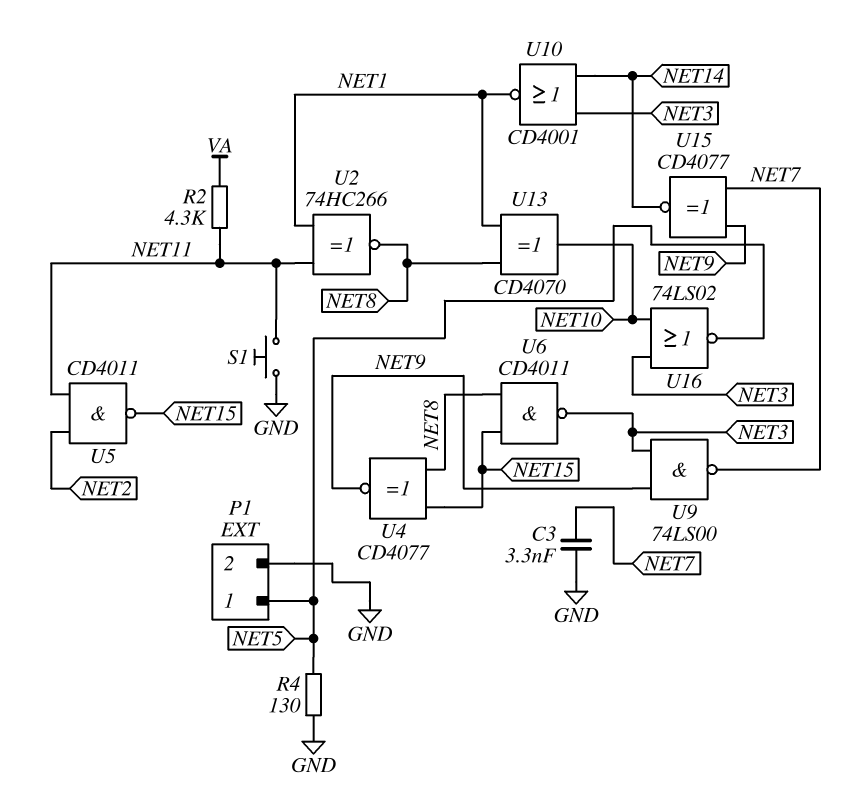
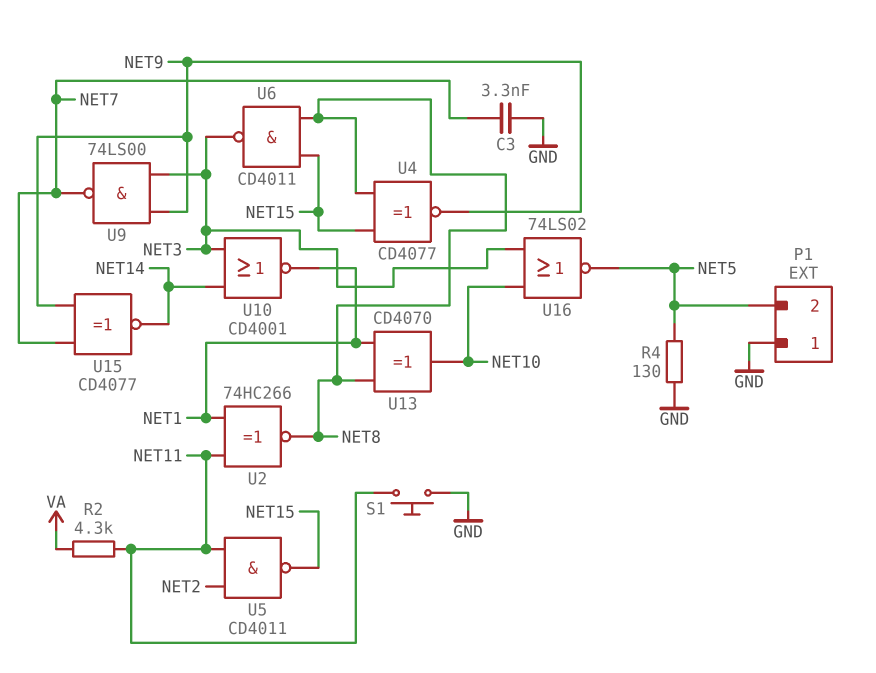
P1 pin 1: NET5 -> GND
P1 pin 2: GND -> NET5

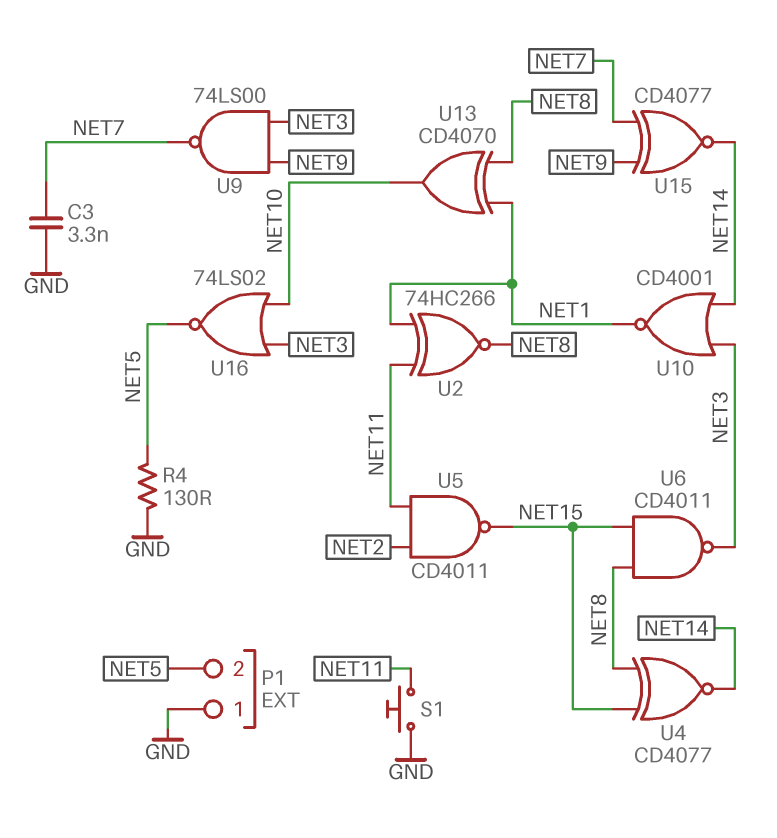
R2: 4.3k (NET11, VA) -> none
U4: XNOR CD4077 (in NET8, in NET15, out NET9) -> XNOR CD4077 (in NET8, in NET15, out NET14)

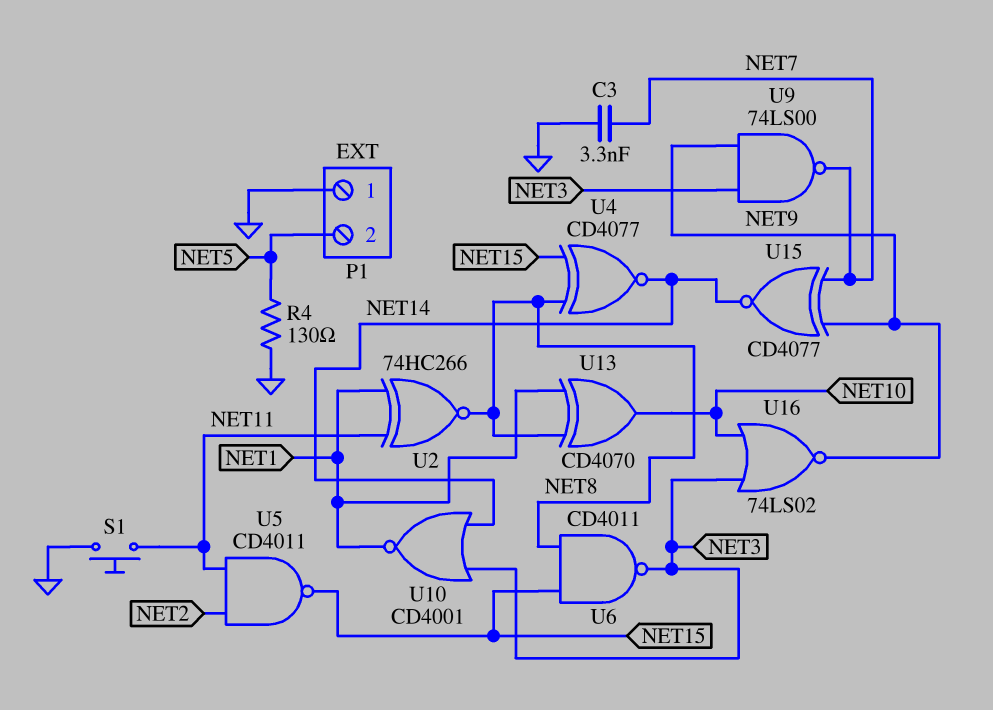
U16: NOR 74LS02 (in NET3, in NET10, out NET5) -> NOR 74LS02 (in NET3, in NET10, out NET9)

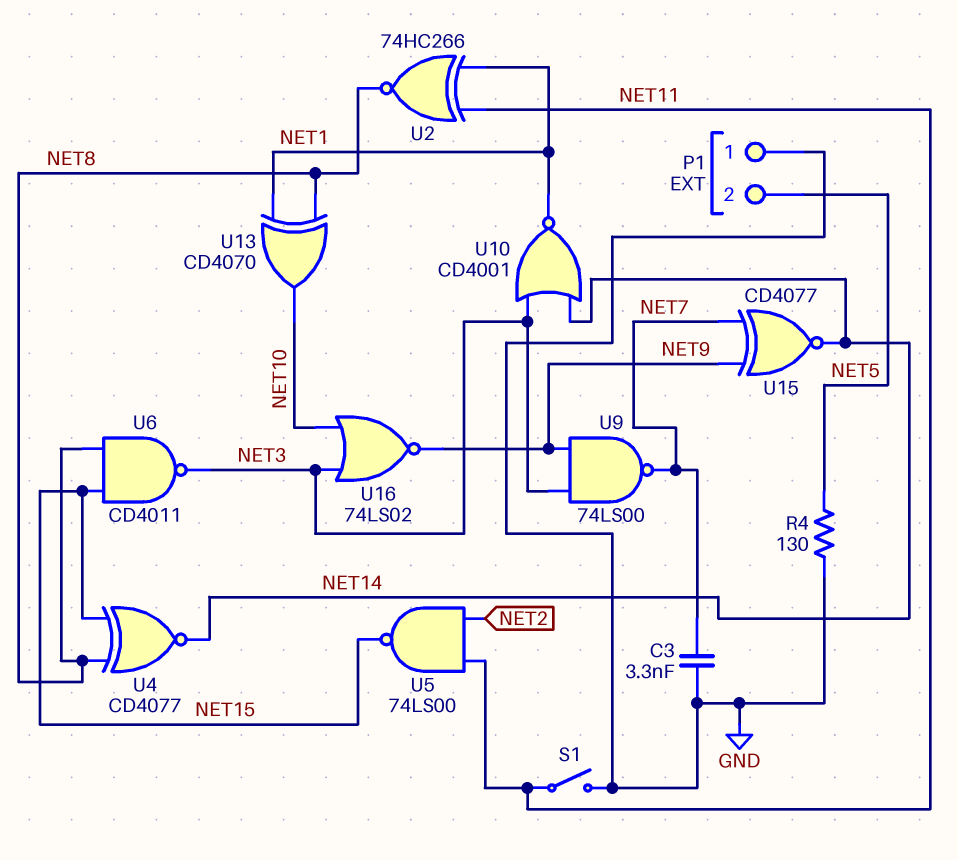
S1: button (GND, NET11) -> switch (GND, NET11)
U5: NAND CD4011 (in NET2, in NET11, out NET15) -> NAND 74LS00 (in NET2, in NET11, out NET15)

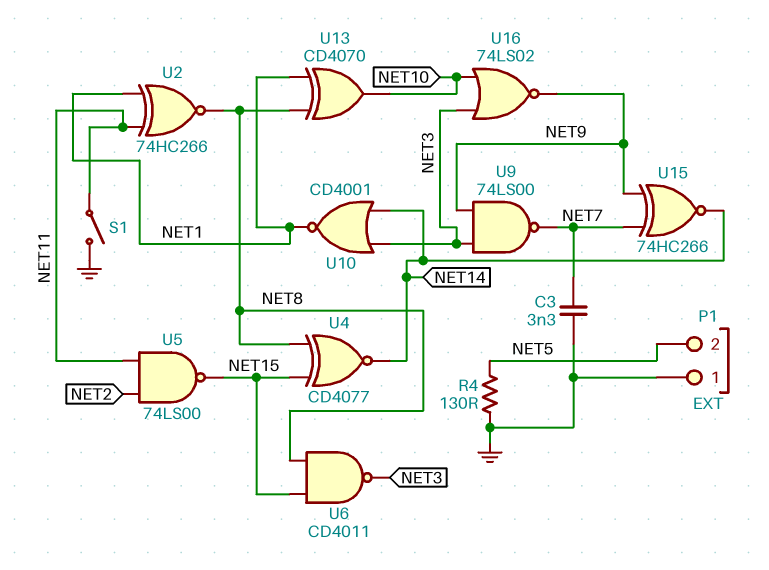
U15: XNOR CD4077 (in NET7, in NET9, out NET14) -> XNOR 74HC266 (in NET7, in NET9, out NET14)

